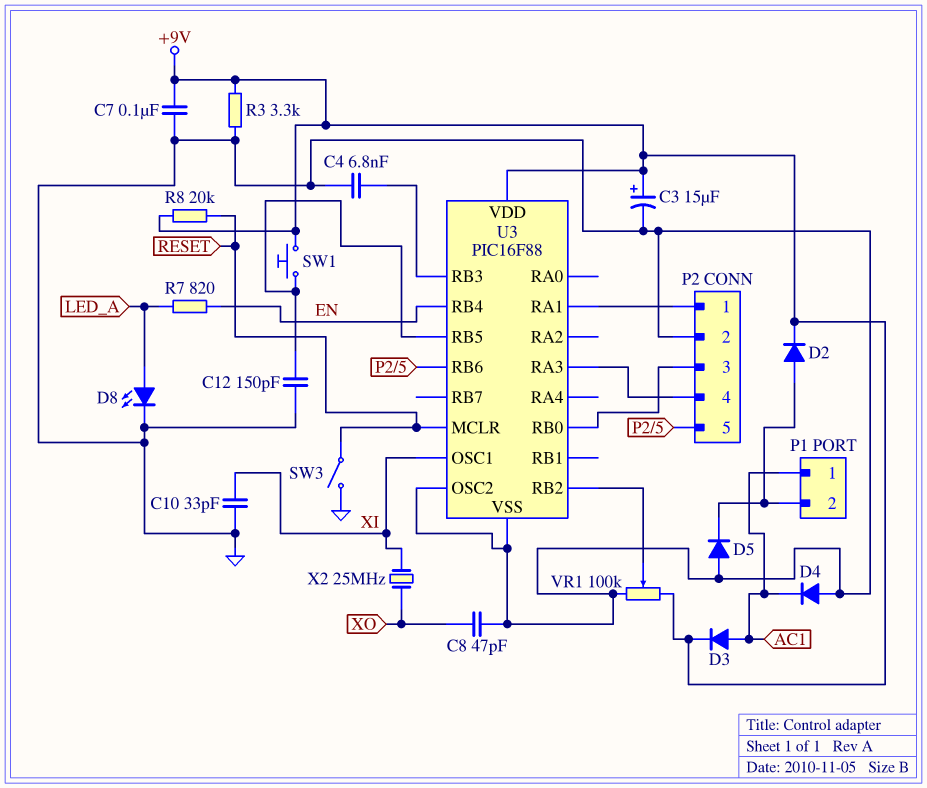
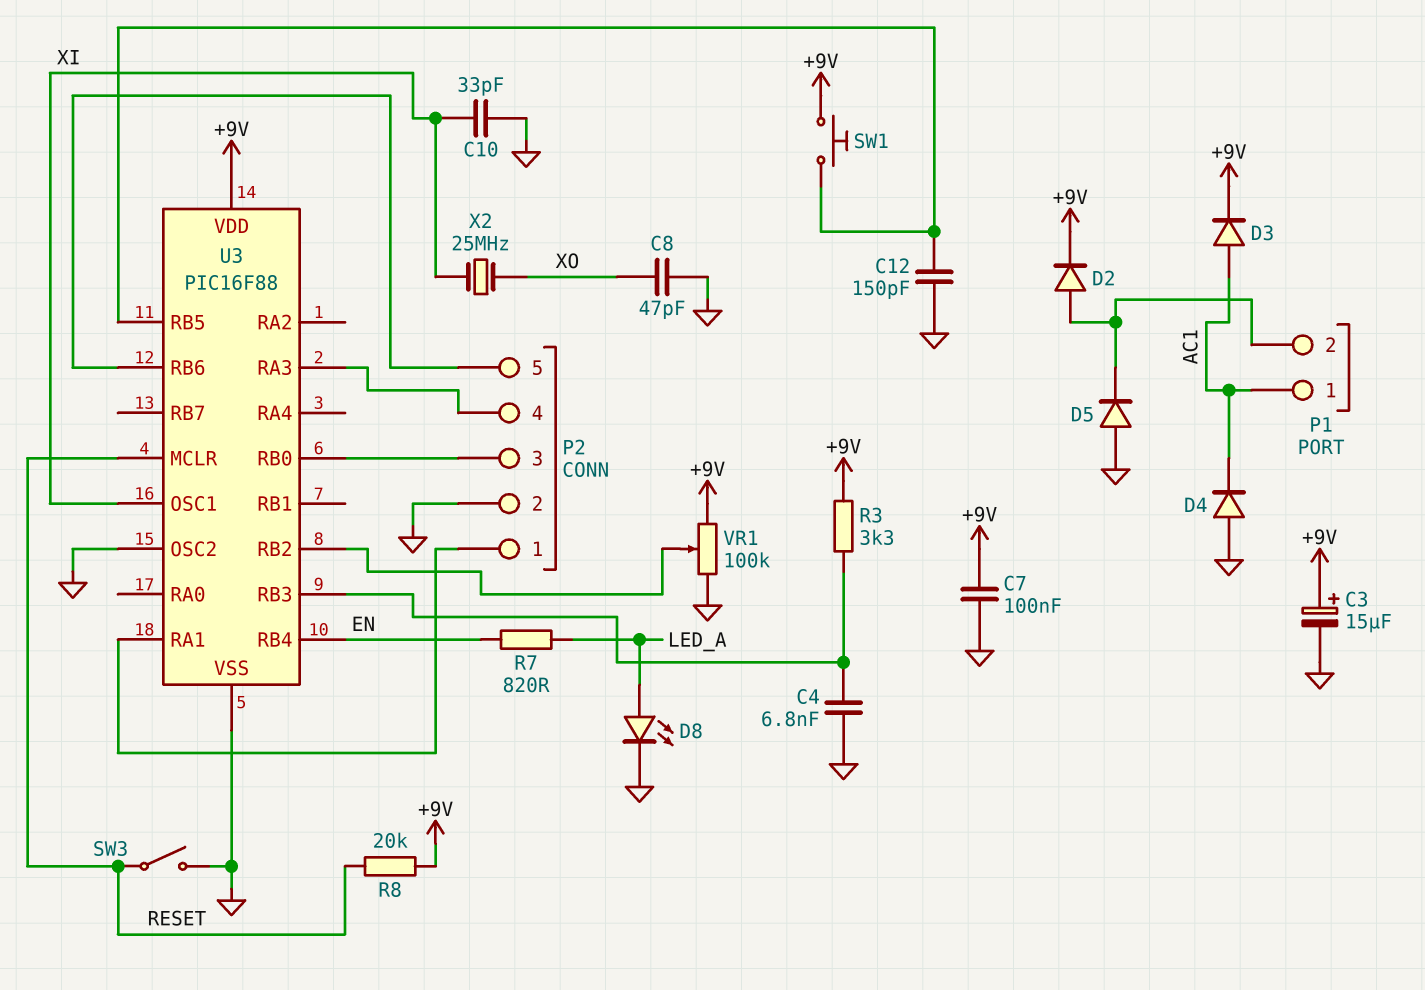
R3: 3.3k (+9V, GND) -> 3.3k (+9V, U3/RB3)

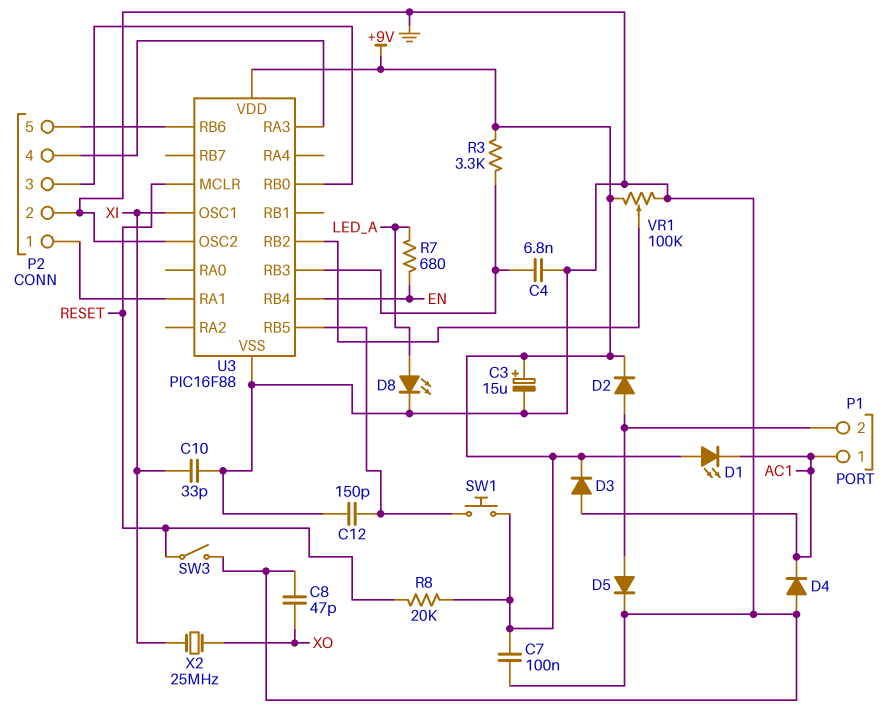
D1: none -> LED (A +9V, K AC1)
D5: diode (A GND, K P1/2) -> diode (A P1/2, K GND)
R7: 820 (EN, LED_A) -> 680 (EN, LED_A)

